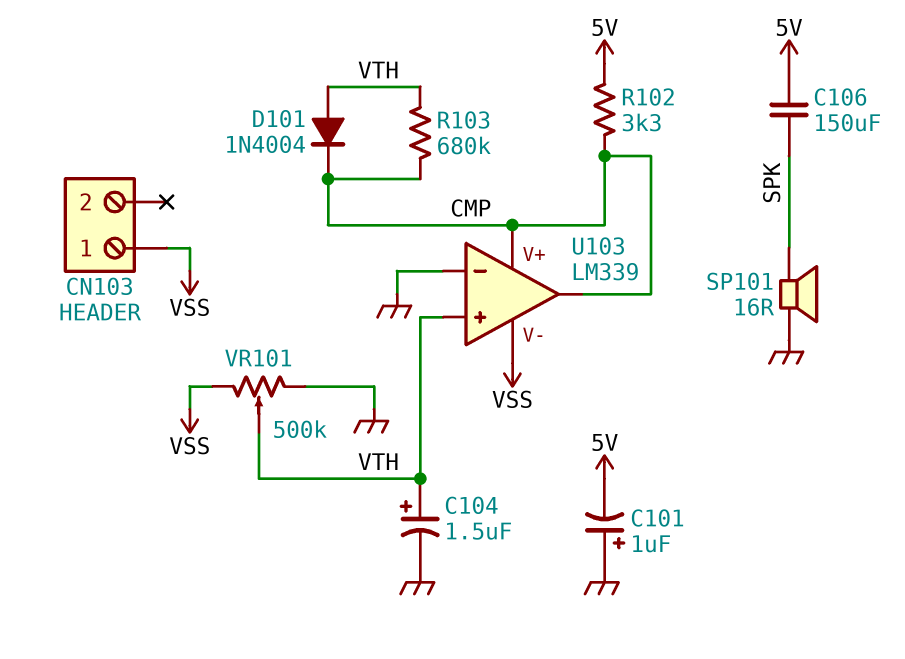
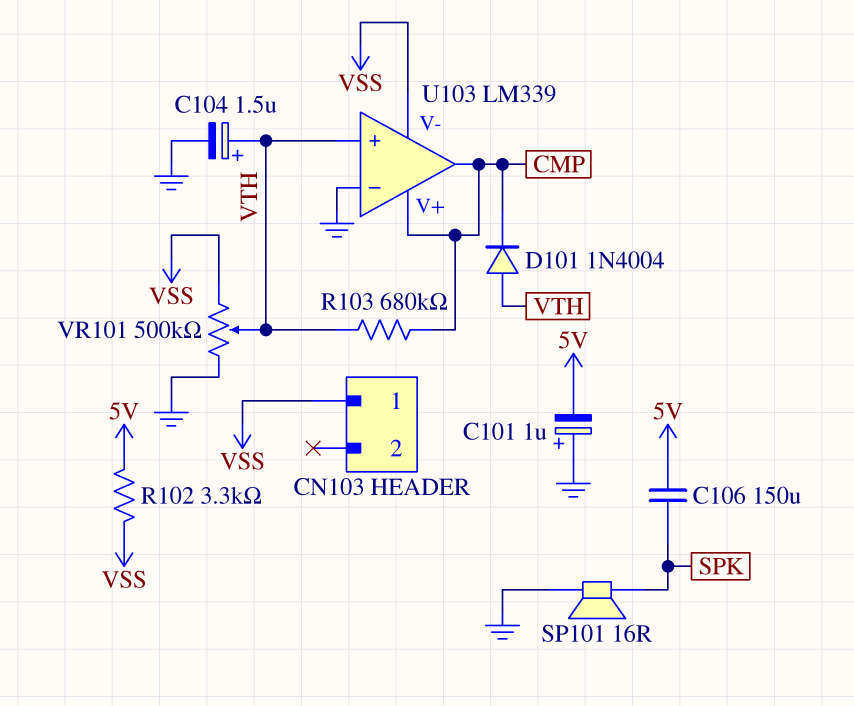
R102: 3.3k (5V, CMP) -> 3.3k (5V, VSS)

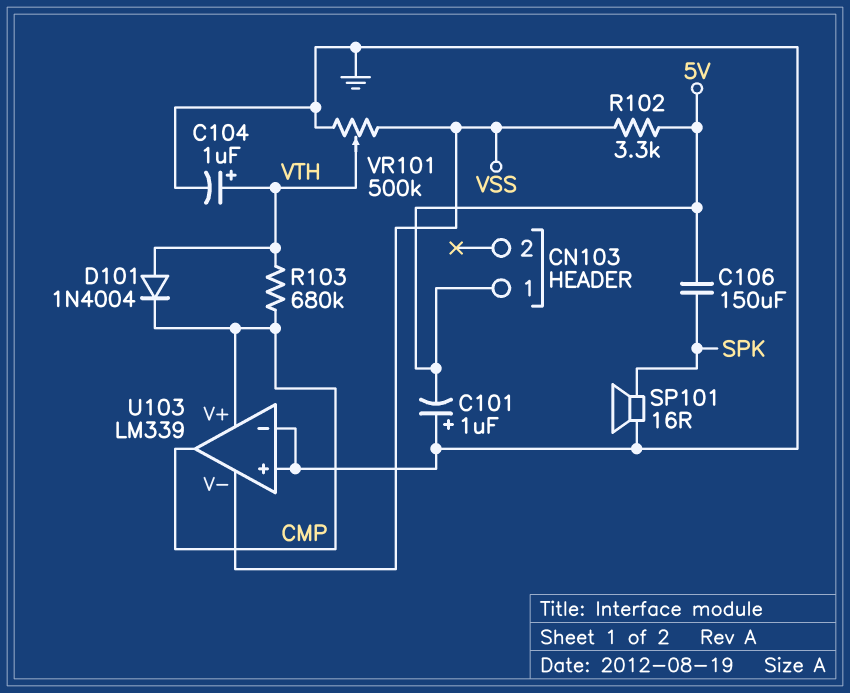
C104: 1.5uF (plus VTH, minus GND) -> 1uF (plus VTH, minus GND)
CN103 pin 1: VSS -> 5V
U103 pin in+: VTH -> GND

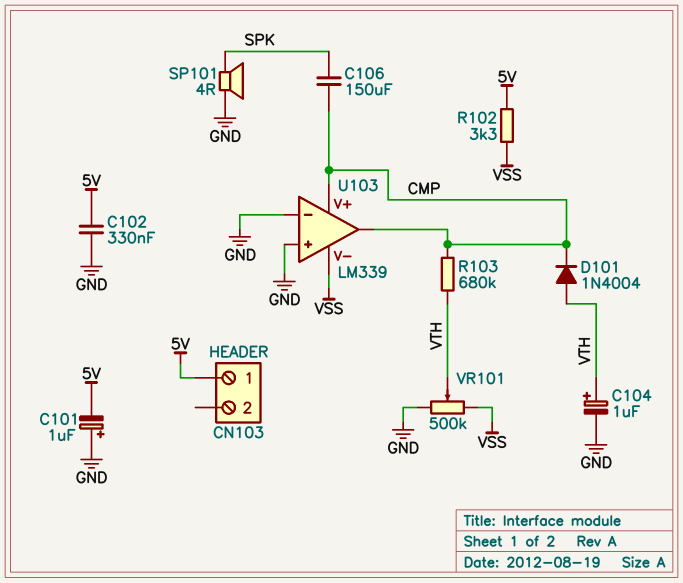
C102: none -> 330nF (5V, GND)
C106: 150uF (5V, SPK) -> 150uF (CMP, SPK)
SP101: speaker 16R (GND, SPK) -> speaker 4R (GND, SPK)

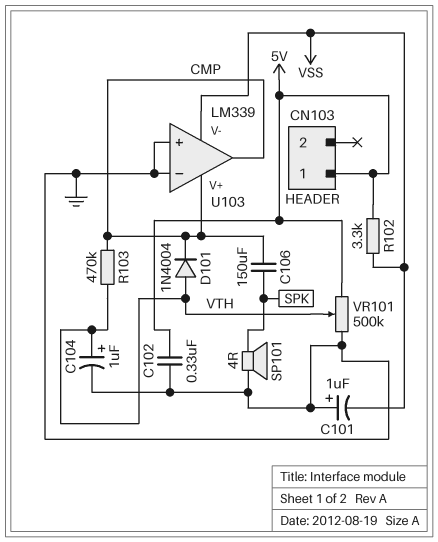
C101: 1uF (plus GND, minus 5V) -> 1uF (plus GND, minus VSS)
R103: 680k (CMP, VTH) -> 470k (CMP, VTH)
VR101: 500k (GND, VSS, wiper VTH) -> 500k (5V, GND, wiper VTH)

